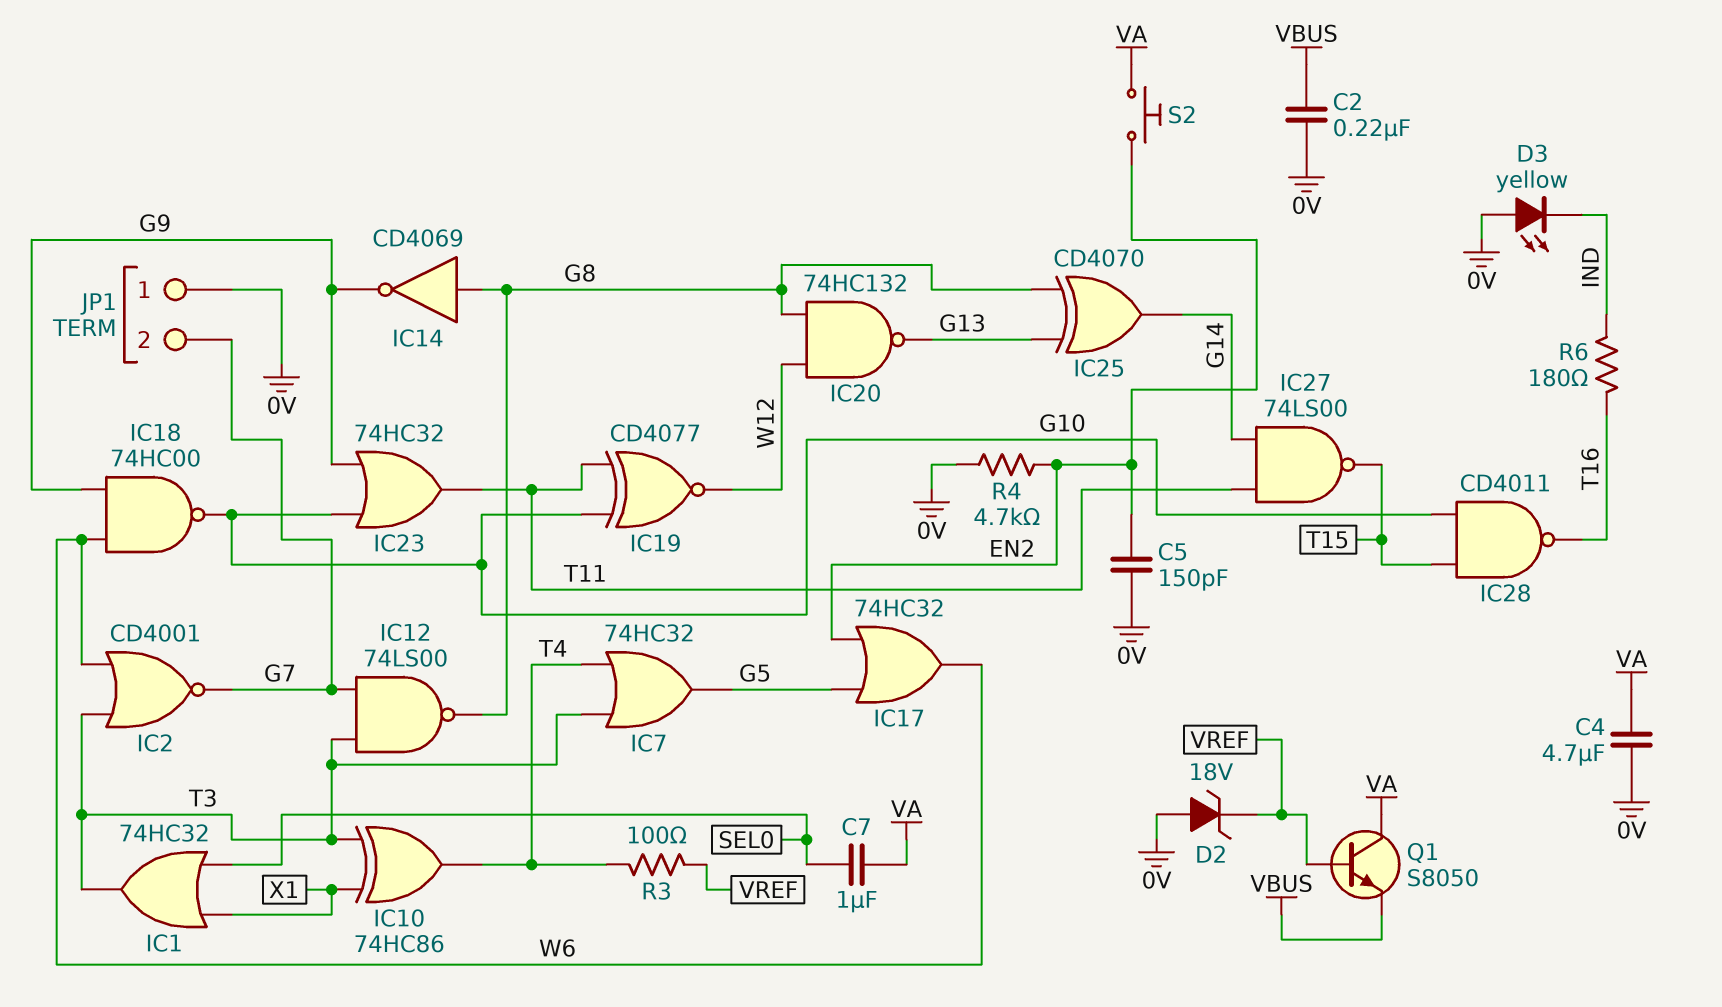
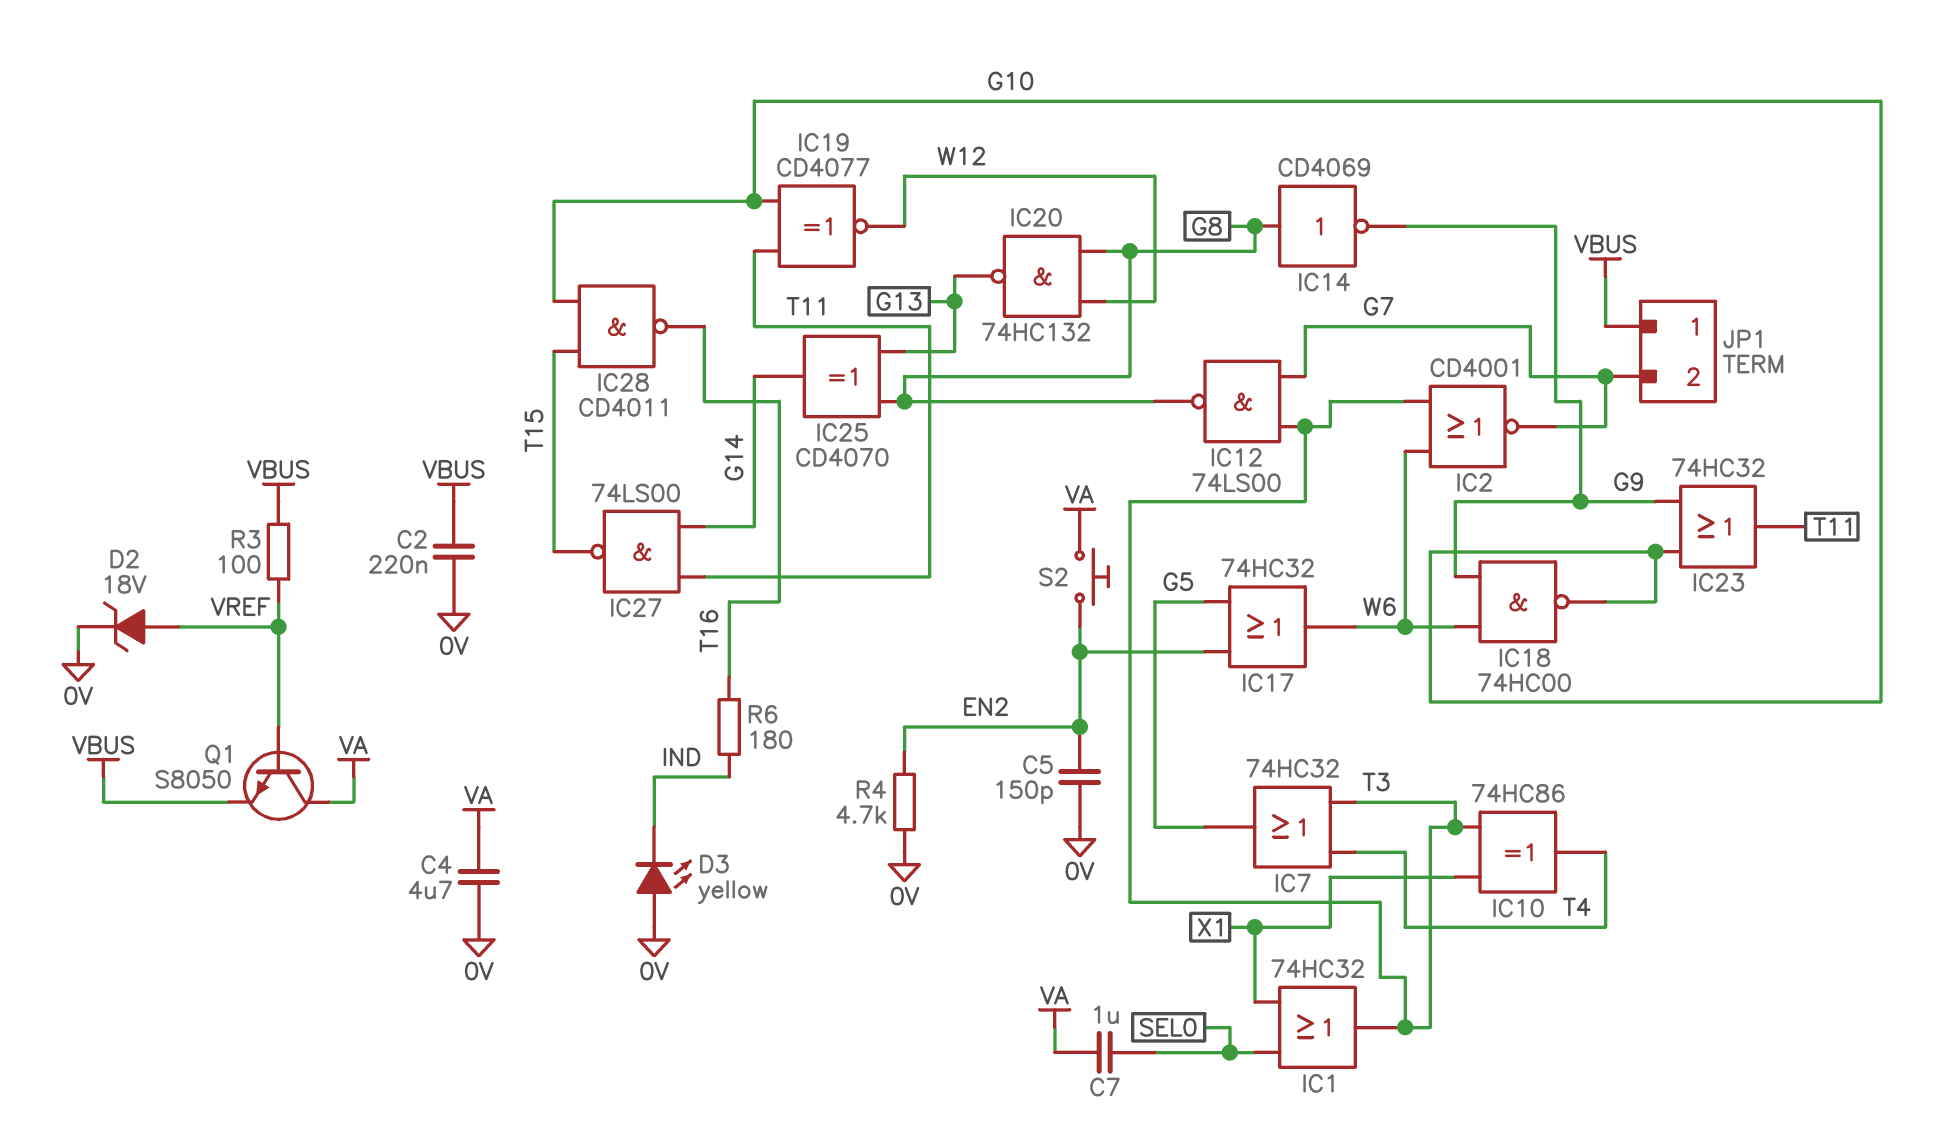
D2: zener 18V (A 0V, K VREF) -> zener 18V (A VREF, K 0V)
JP1 pin 1: 0V -> VBUS
R3: 100 (T4, VREF) -> 100 (VBUS, VREF)

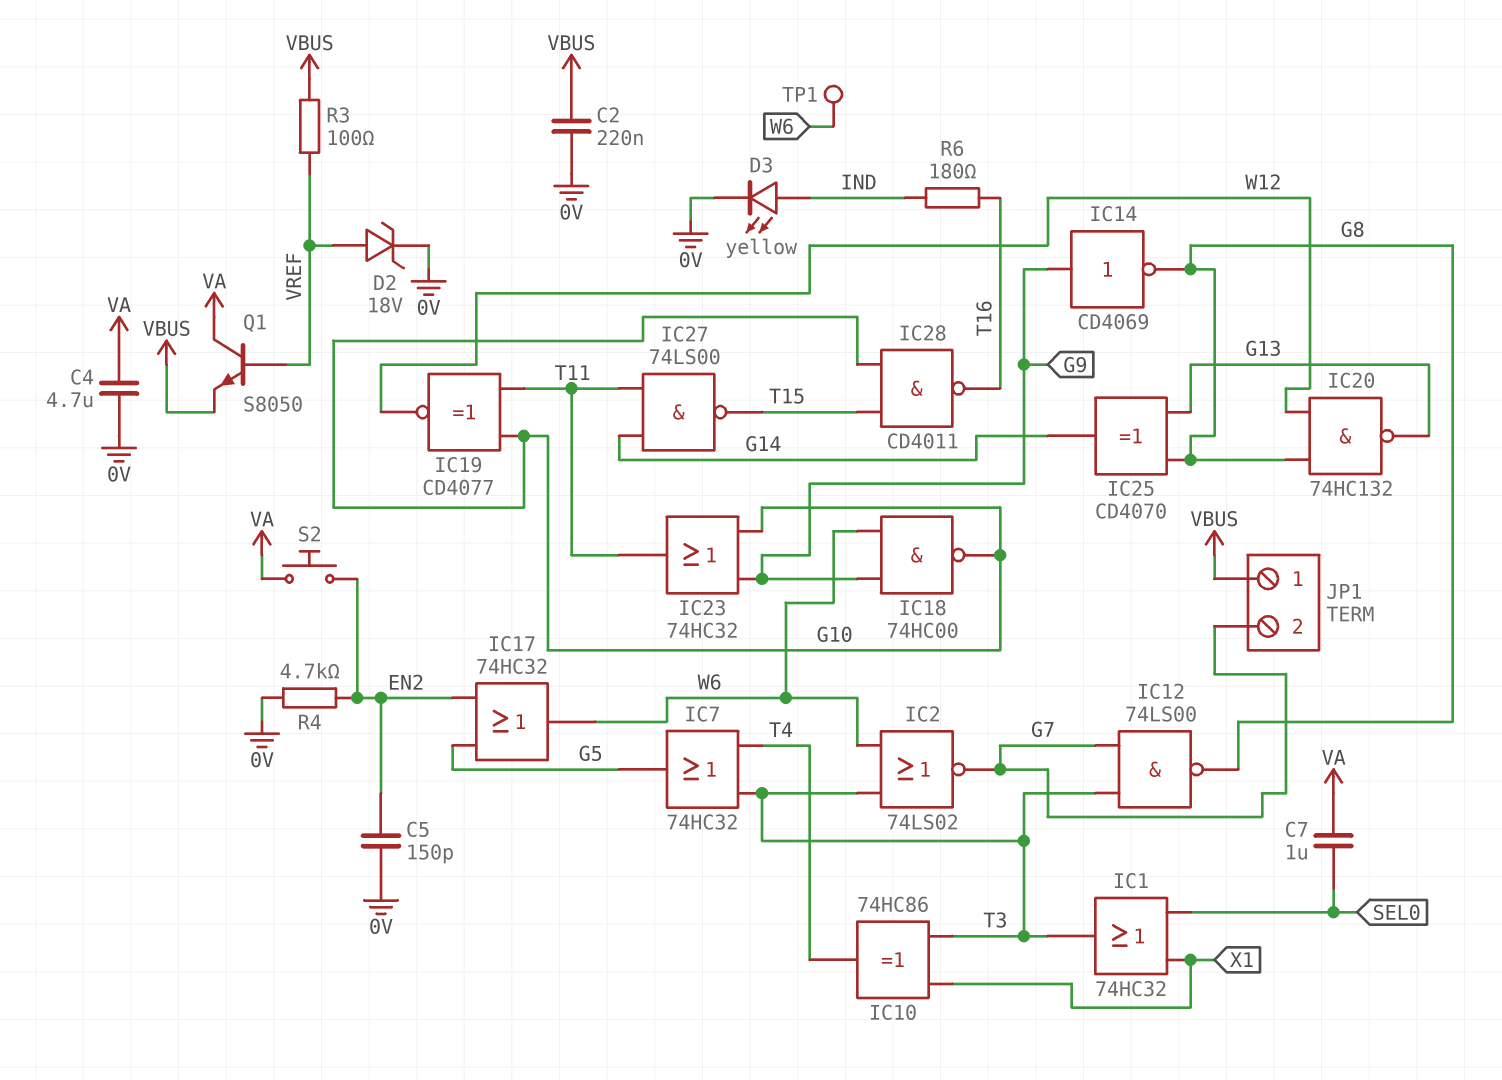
D3: LED yellow (A 0V, K IND) -> LED yellow (A IND, K 0V)
IC2: NOR CD4001 (in T3, in W6, out G7) -> NOR 74LS02 (in T3, in W6, out G7)
IC14: NOT CD4069 (in G8, out G9) -> NOT CD4069 (in G9, out G8)
TP1: none -> test point (W6)

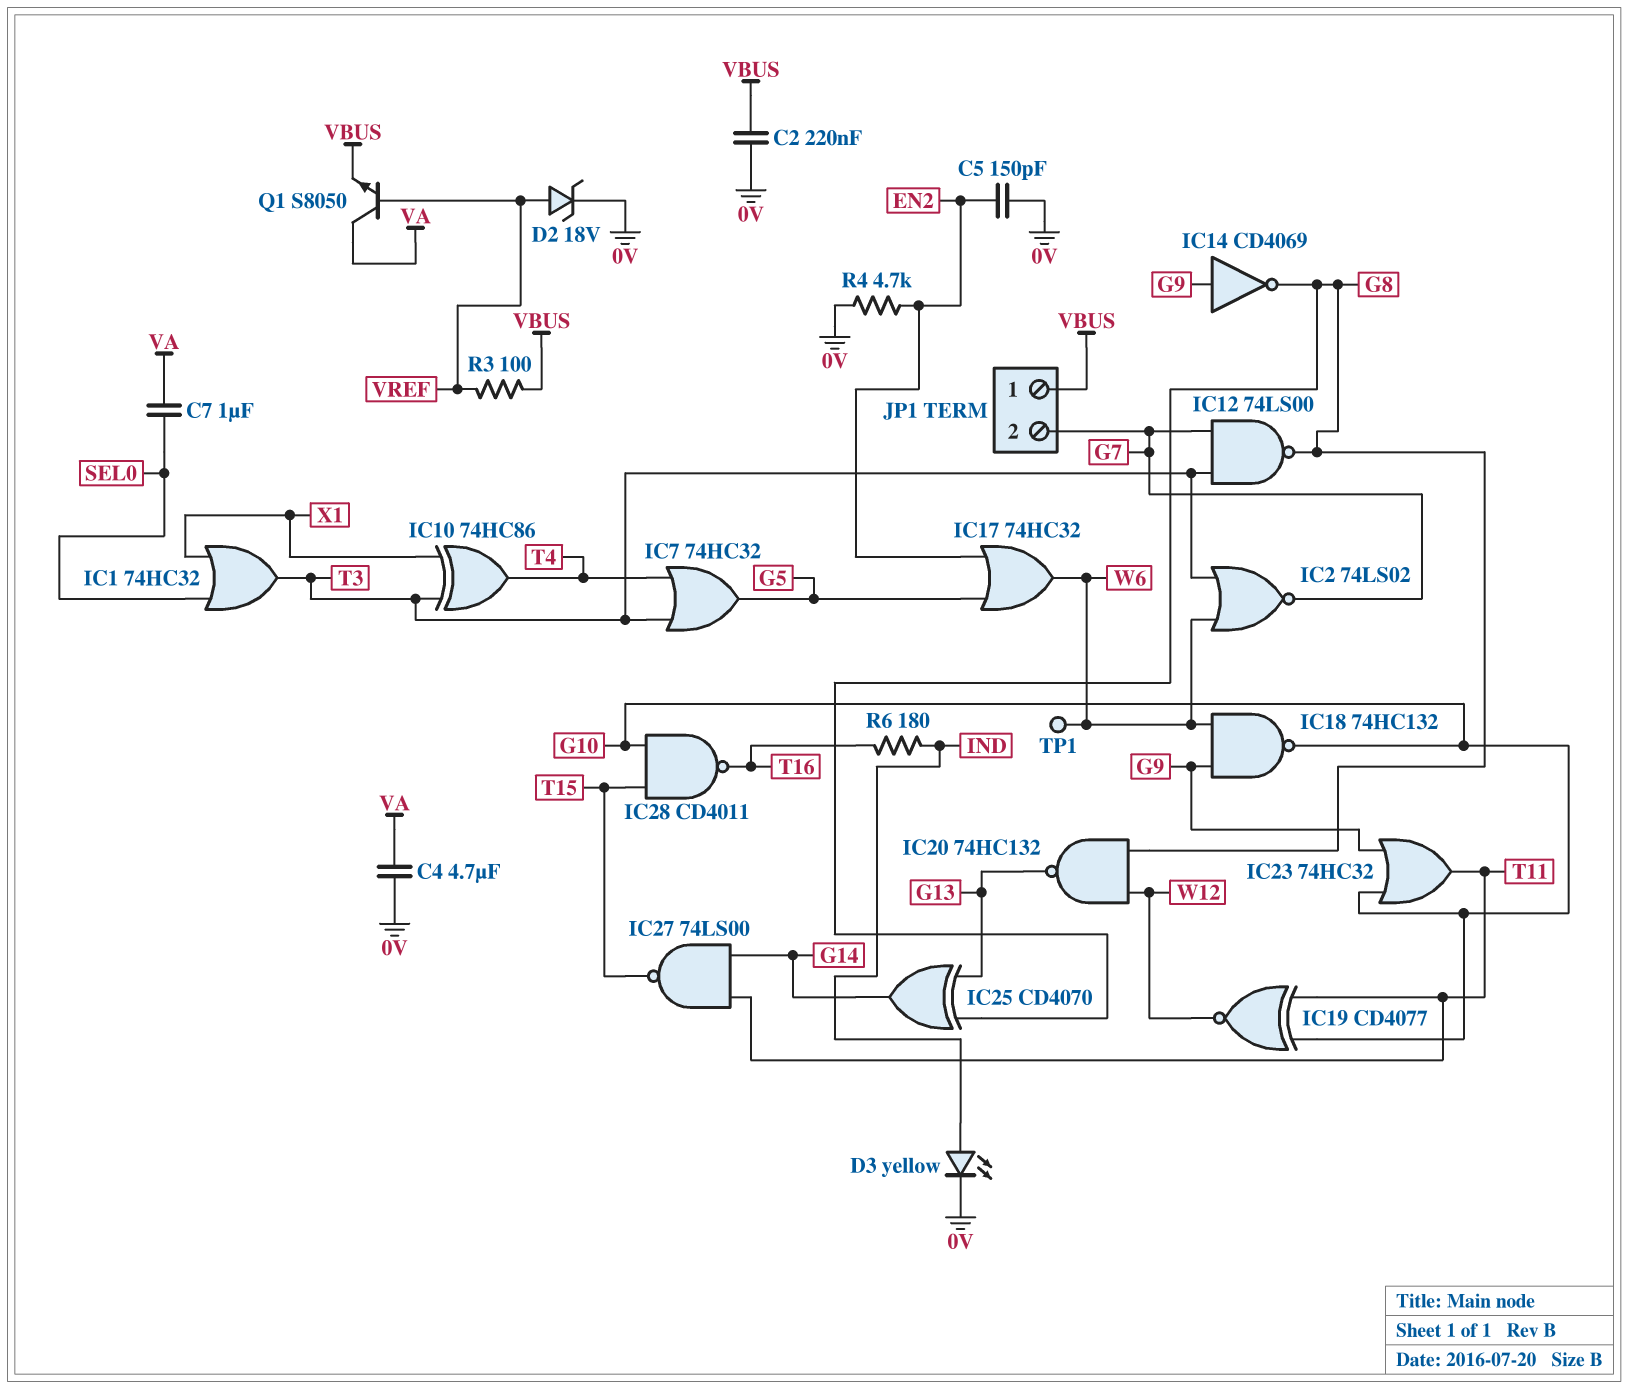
IC18: NAND 74HC00 (in G9, in W6, out G10) -> NAND 74HC132 (in G9, in W6, out G10)
S2: button (EN2, VA) -> none

